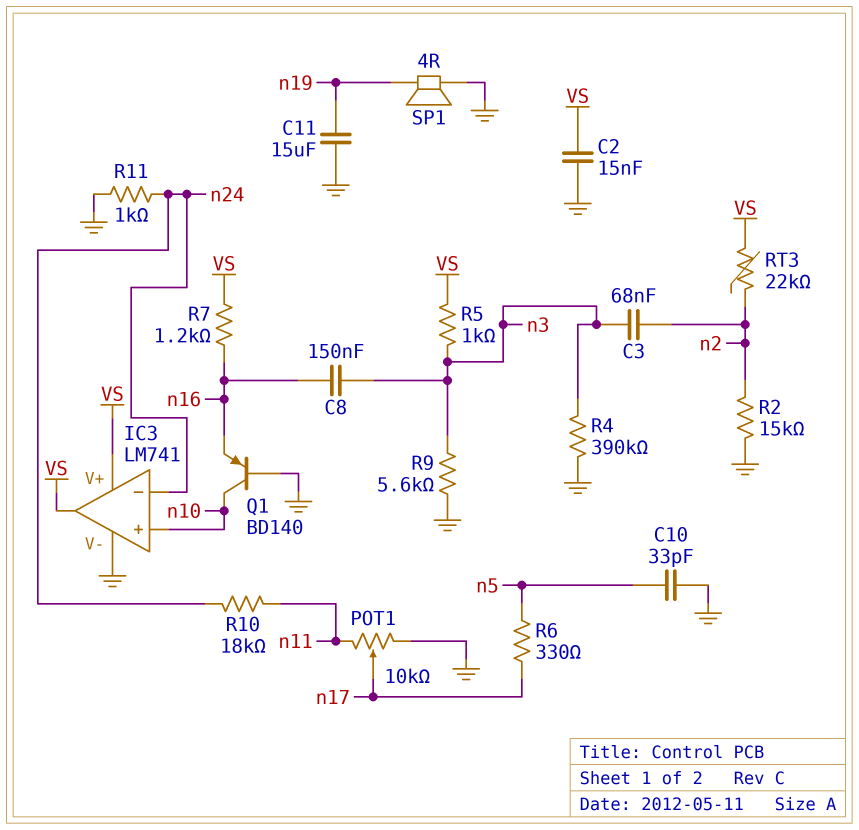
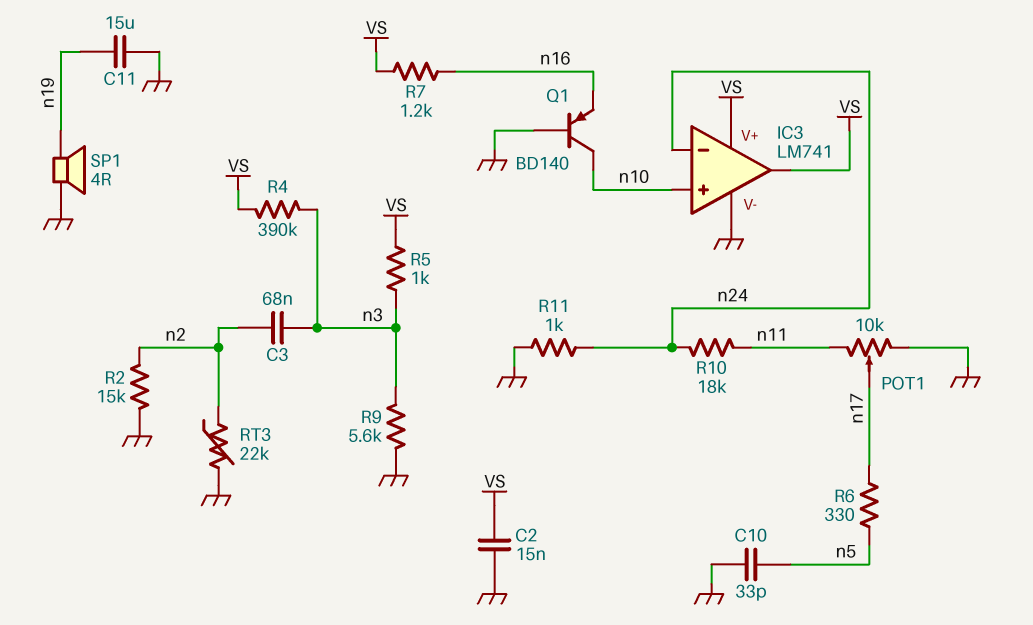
C8: 150nF (n3, n16) -> none
R4: 390k (GND, n3) -> 390k (VS, n3)
RT3: 22k (VS, n2) -> 22k (GND, n2)

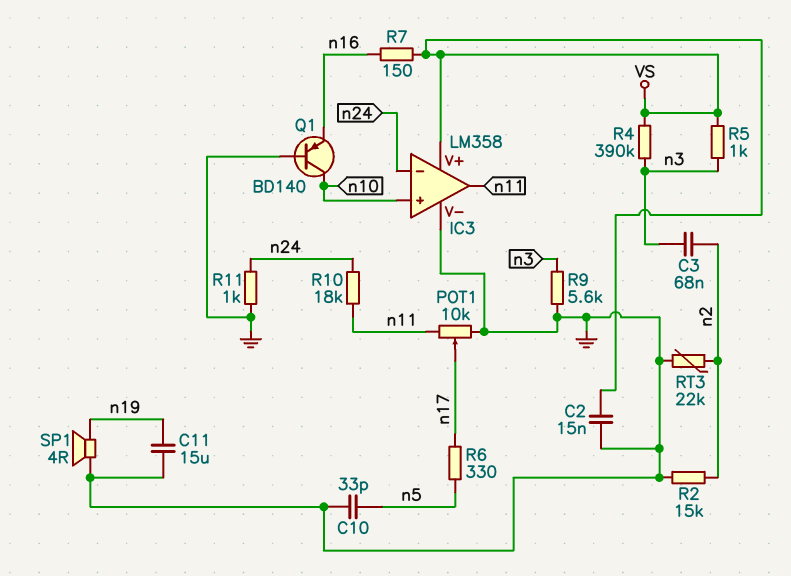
IC3: LM741 -> LM358
IC3 pin out: VS -> n11
R7: 1.2k (VS, n16) -> 150 (VS, n16)

